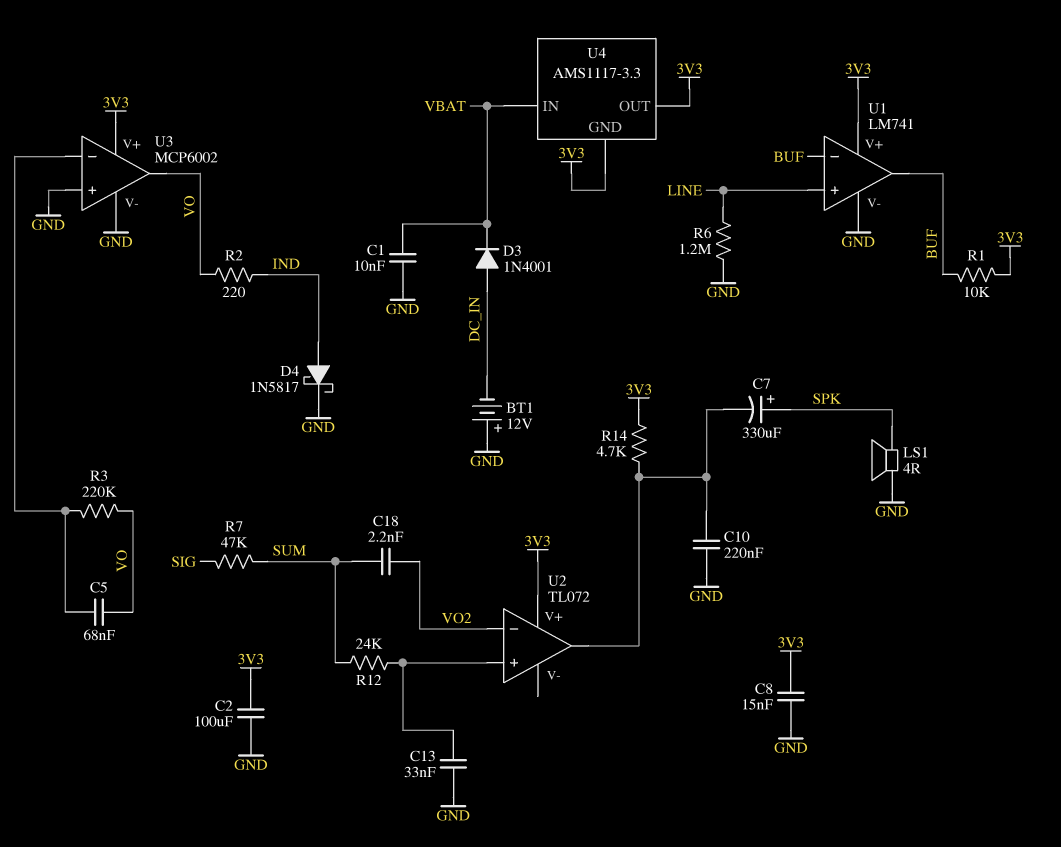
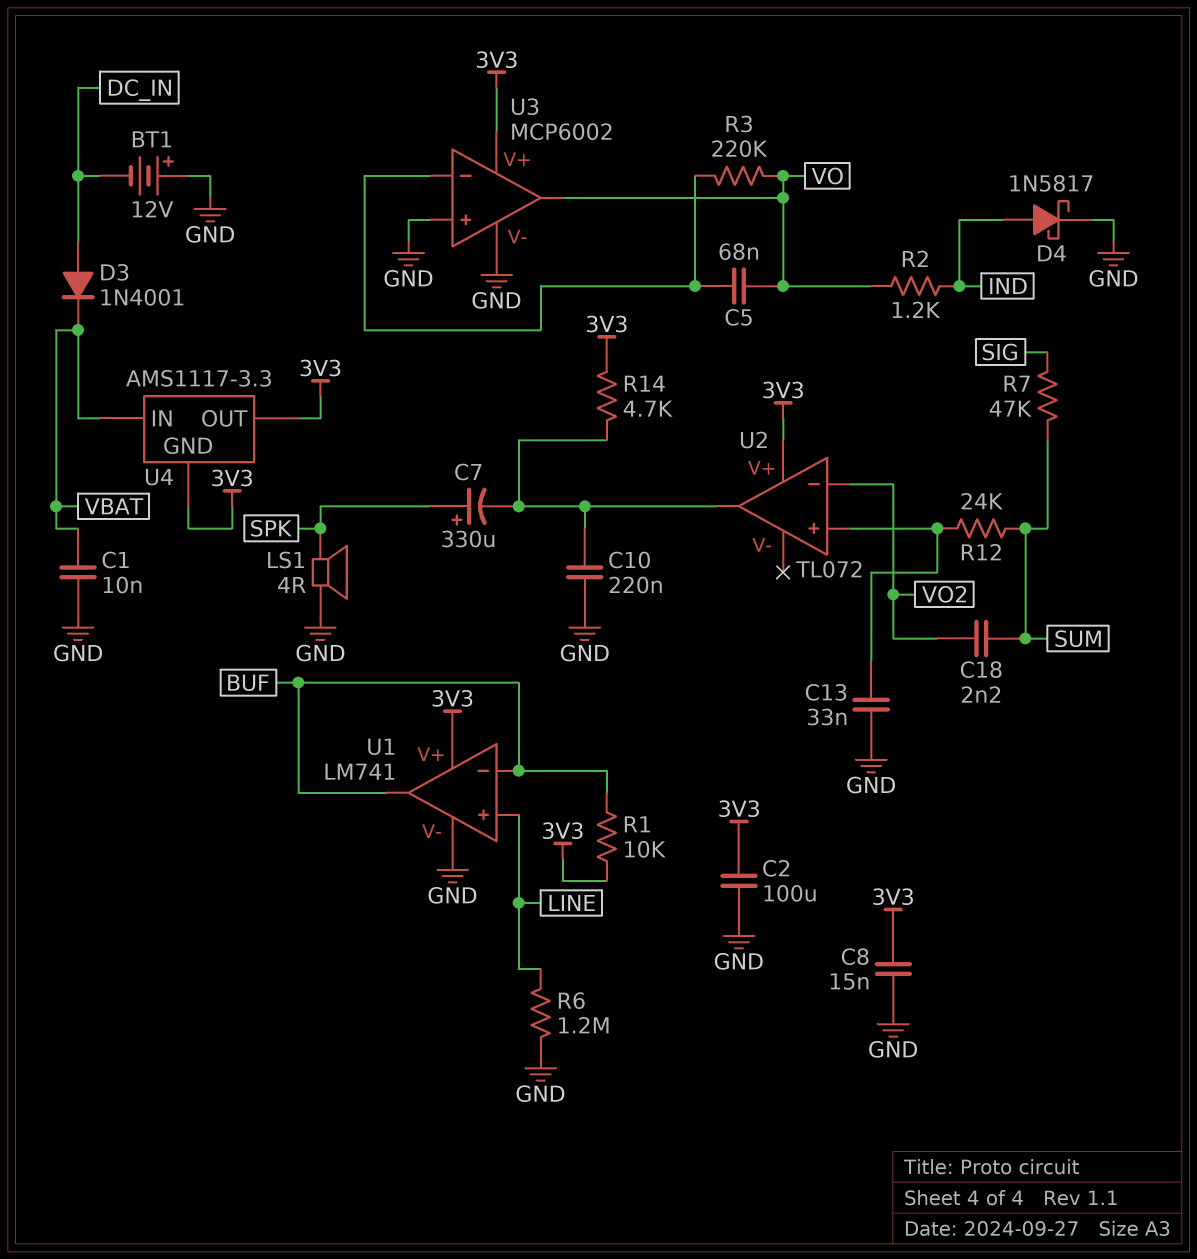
R2: 220 (IND, VO) -> 1.2k (IND, VO)

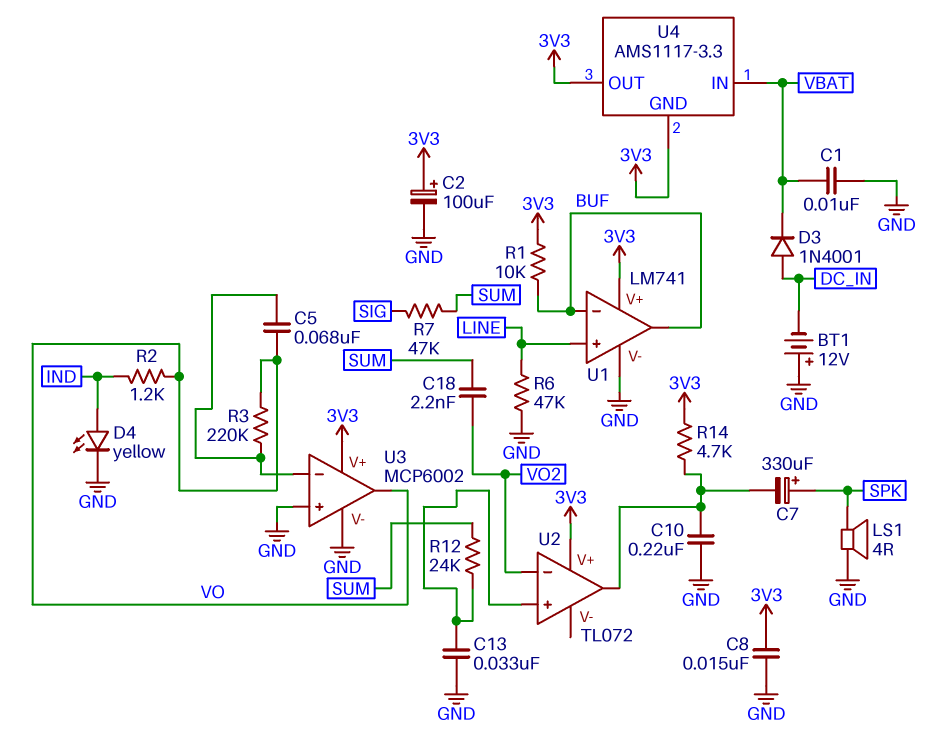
C2: 100uF (3V3, GND) -> 100uF (plus 3V3, minus GND)
D4: schottky 1N5817 (A IND, K GND) -> LED yellow (A IND, K GND)
R6: 1.2M (GND, LINE) -> 47k (GND, LINE)

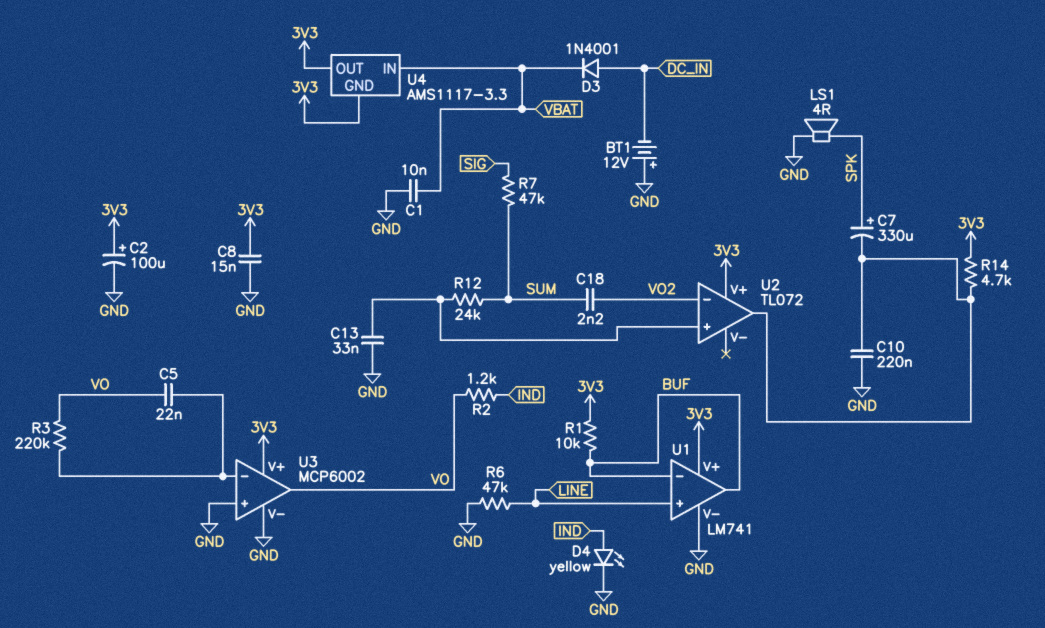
C5: 68nF (U3/in-, VO) -> 22nF (U3/in-, VO)

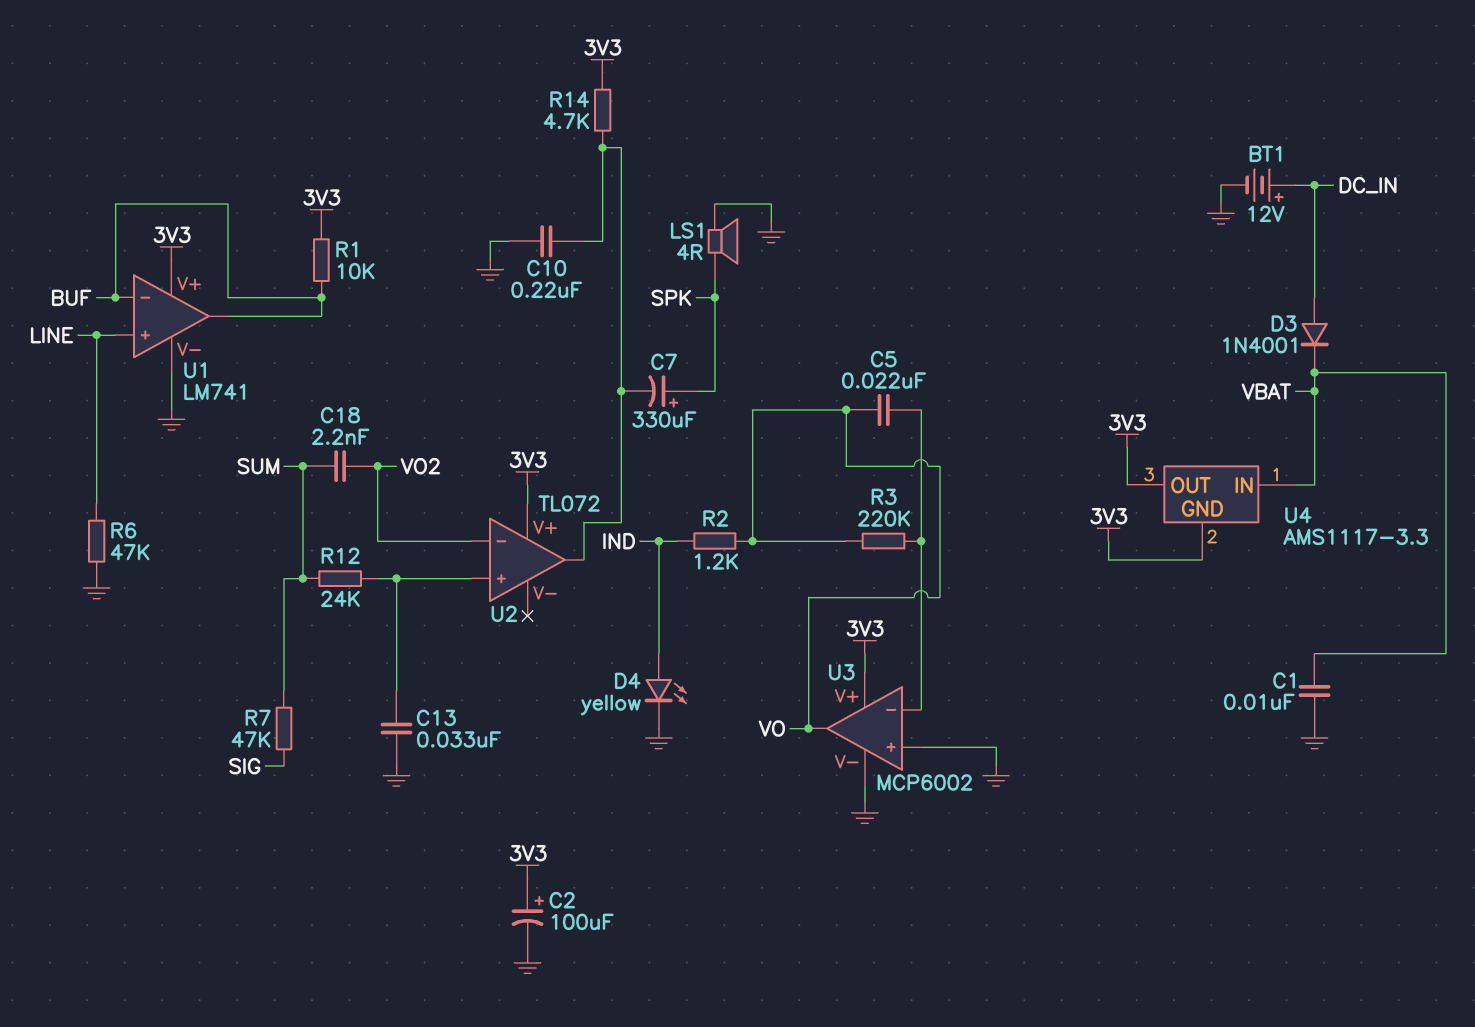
BT1: 12V (plus GND, minus DC_IN) -> 12V (plus DC_IN, minus GND)
C8: 15nF (3V3, GND) -> none

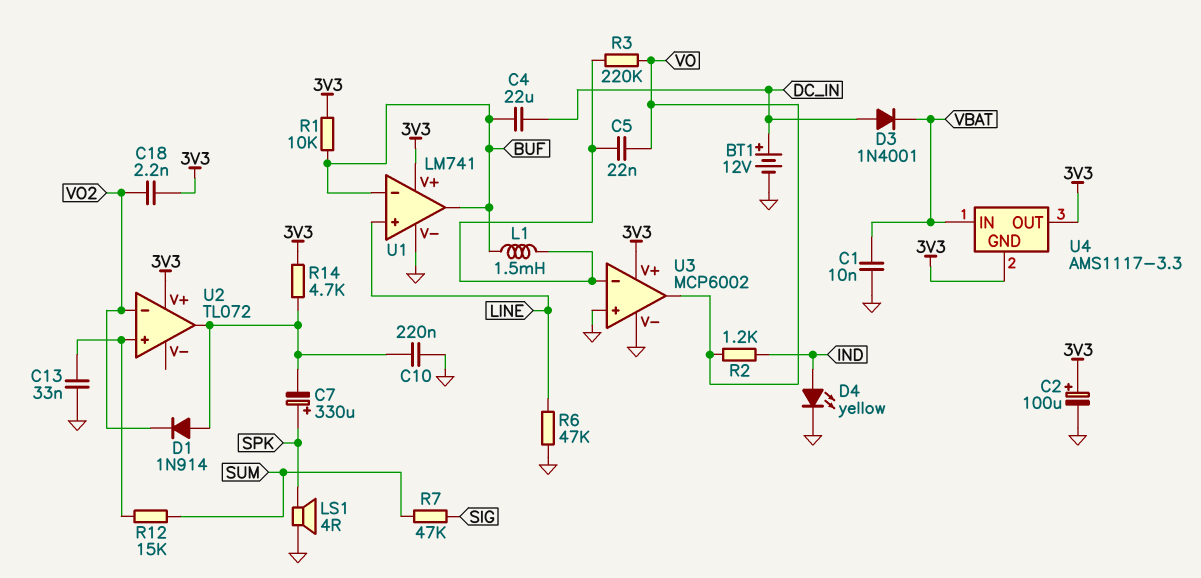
C4: none -> 22uF (BUF, DC_IN)
C18: 2.2nF (SUM, VO2) -> 2.2nF (3V3, VO2)
D1: none -> diode 1N914 (A U2/out, K VO2)
L1: none -> 1.5mH (BUF, U3/in-)
R12: 24k (SUM, U2/in+) -> 15k (SUM, U2/in+)

